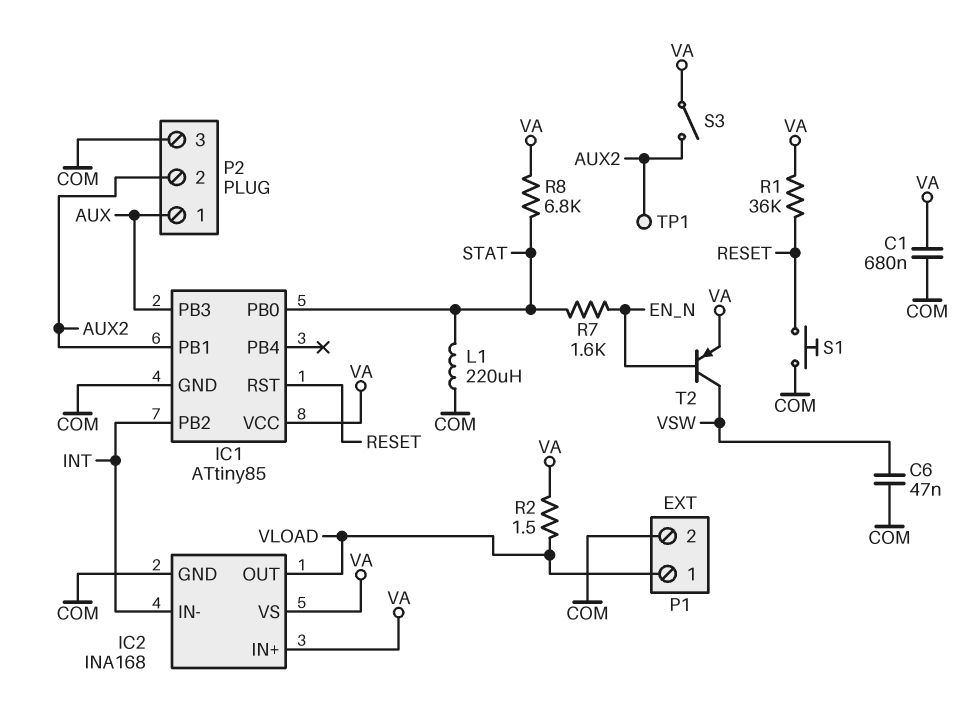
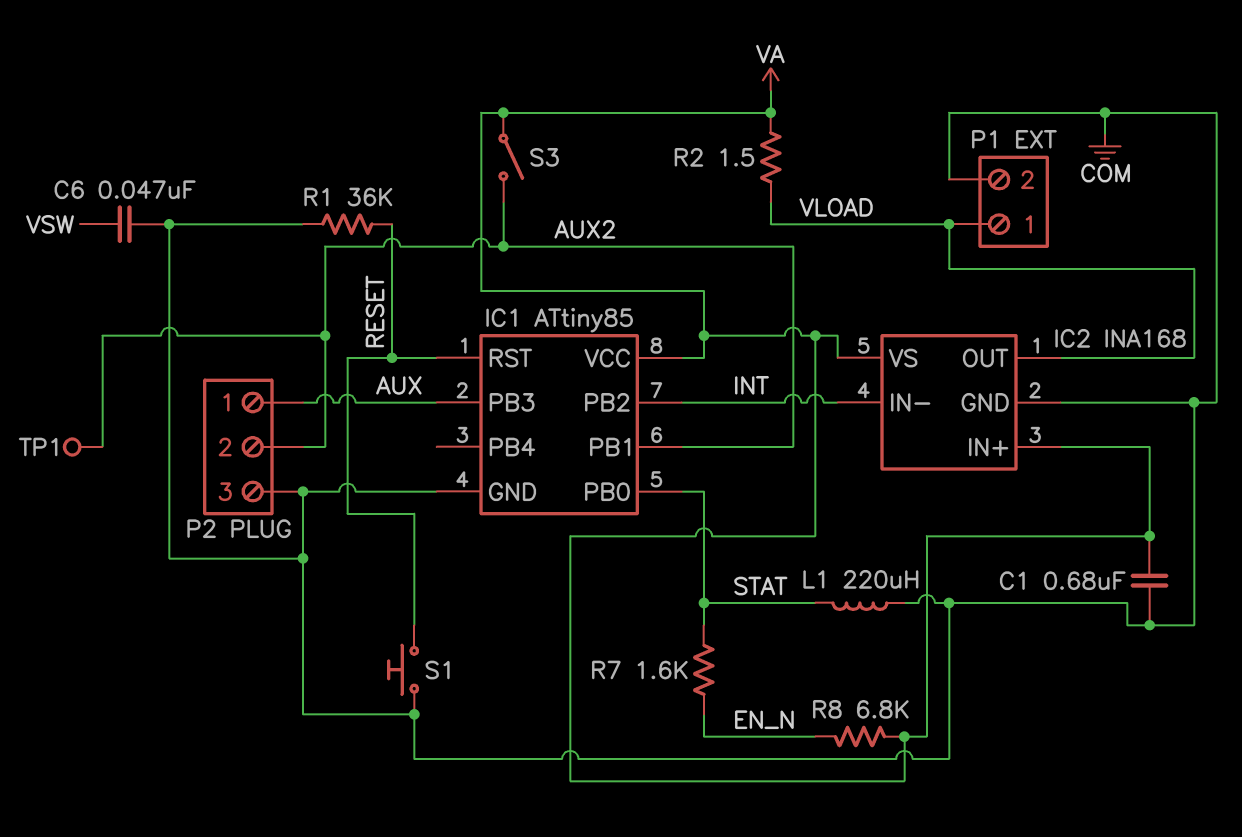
R1: 36k (RESET, VA) -> 36k (COM, RESET)
R8: 6.8k (STAT, VA) -> 6.8k (EN_N, VA)
T2: PNP (B EN_N, C VSW, E VA) -> none

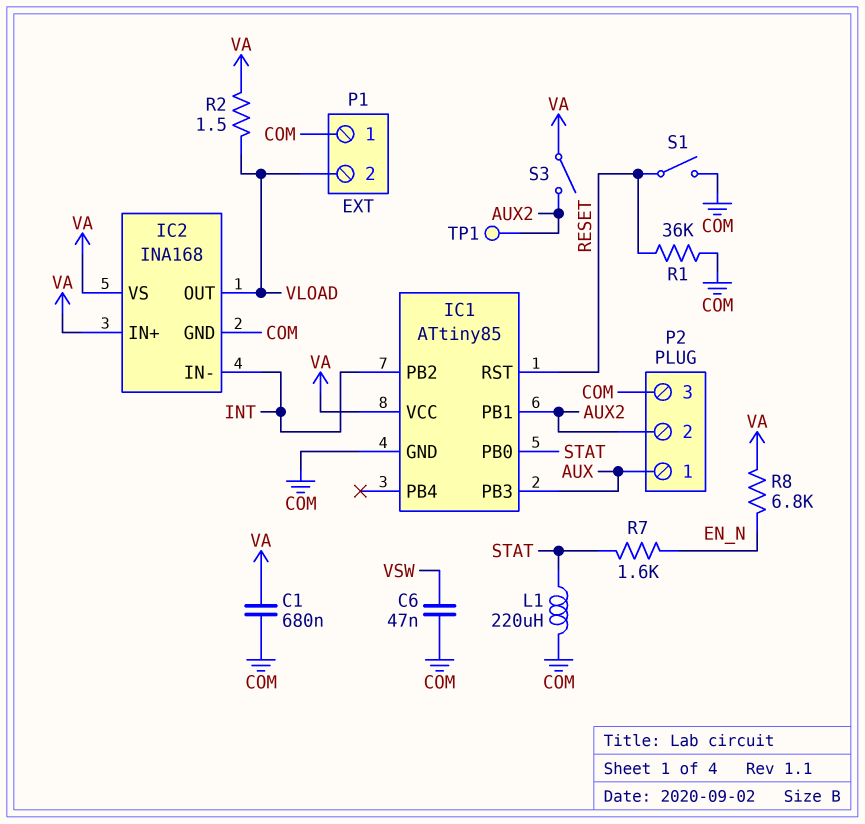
P1 pin 1: VLOAD -> COM
P1 pin 2: COM -> VLOAD
S1: button (COM, RESET) -> switch (COM, RESET)

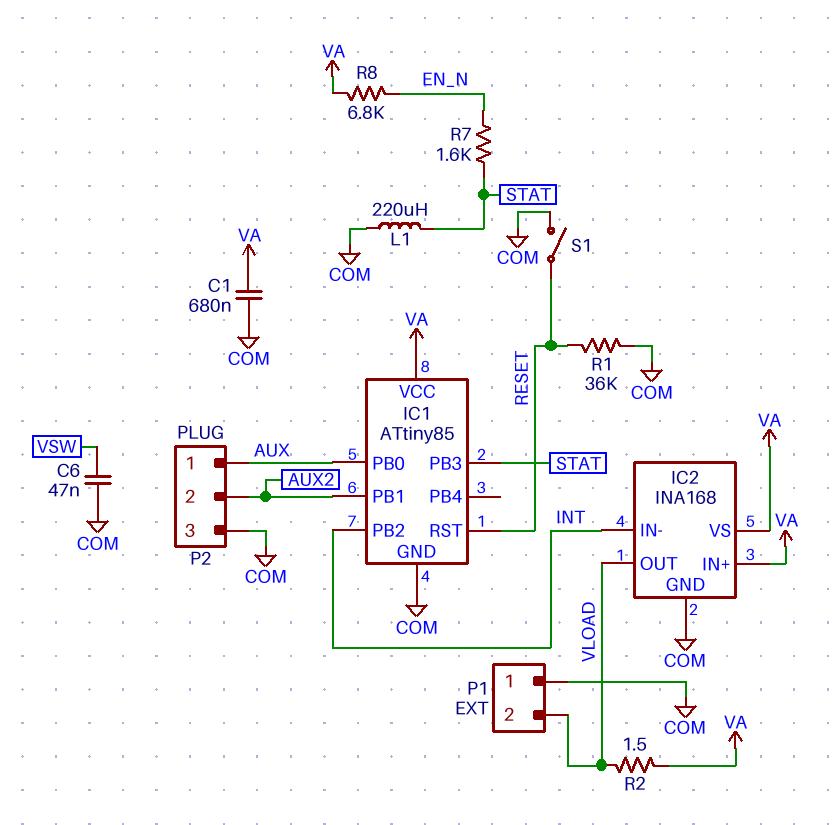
IC1 pin PB0: STAT -> AUX
IC1 pin PB3: AUX -> STAT
S3: switch (AUX2, VA) -> none
TP1: test point (AUX2) -> none

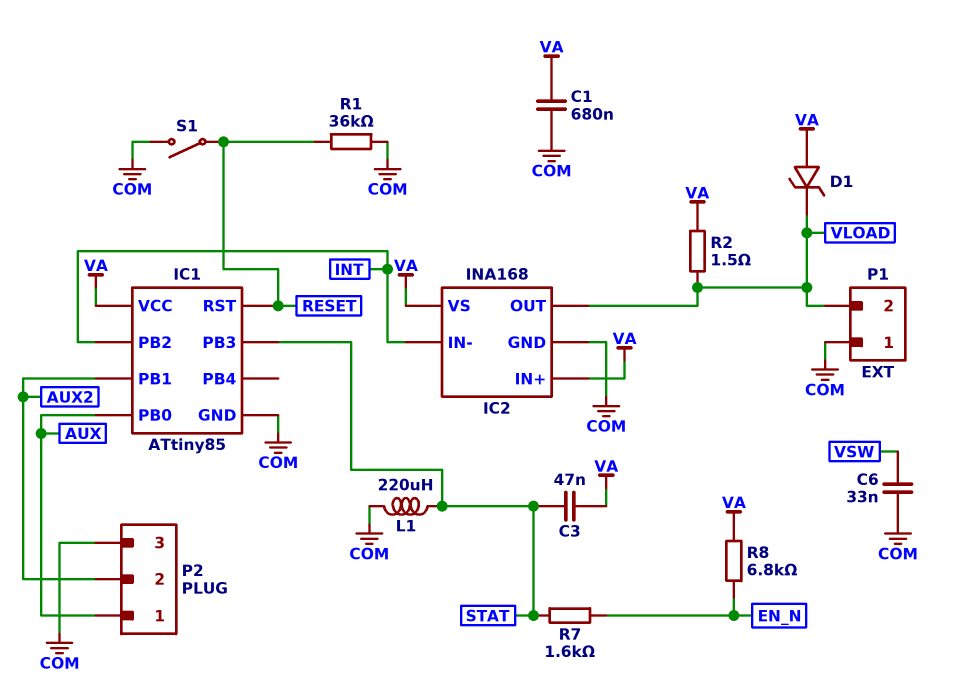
C3: none -> 47nF (STAT, VA)
C6: 47nF (COM, VSW) -> 33nF (COM, VSW)
D1: none -> zener (A VA, K VLOAD)

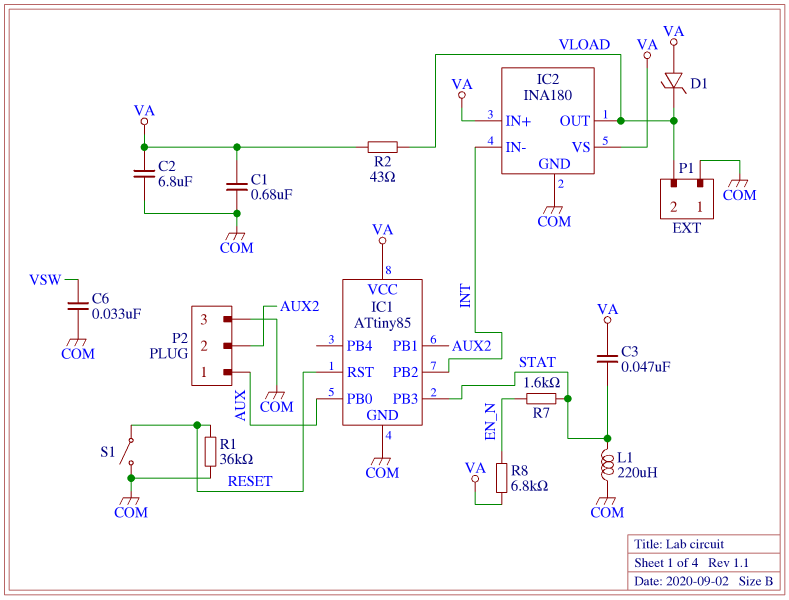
C2: none -> 6.8uF (COM, VA)
IC2: INA168 -> INA180
R2: 1.5 (VA, VLOAD) -> 43 (VA, VLOAD)

